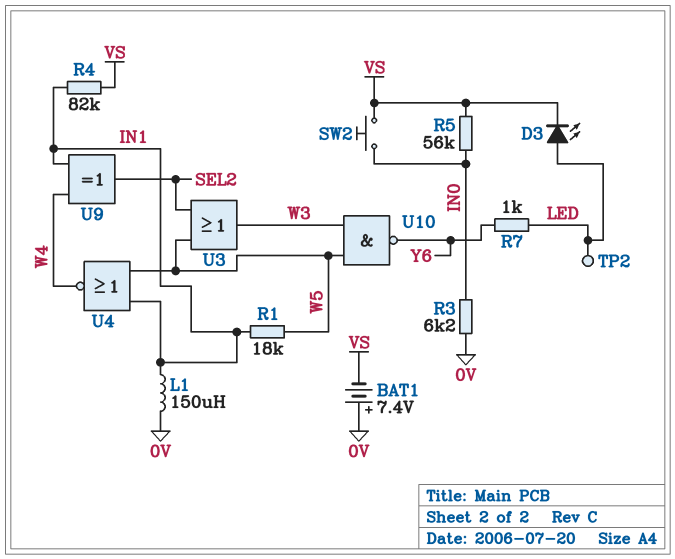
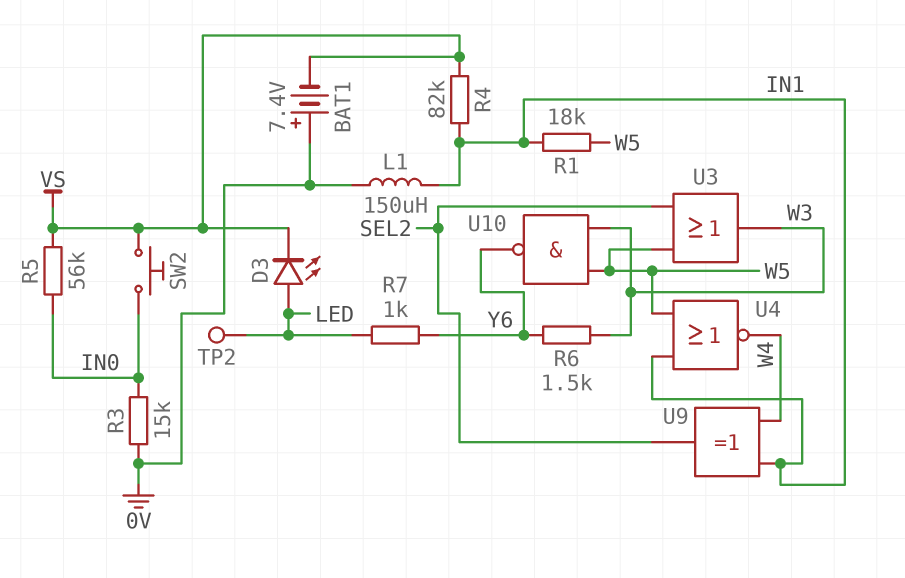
R3: 6.2k (0V, IN0) -> 15k (0V, IN0)
R6: none -> 1.5k (W3, Y6)

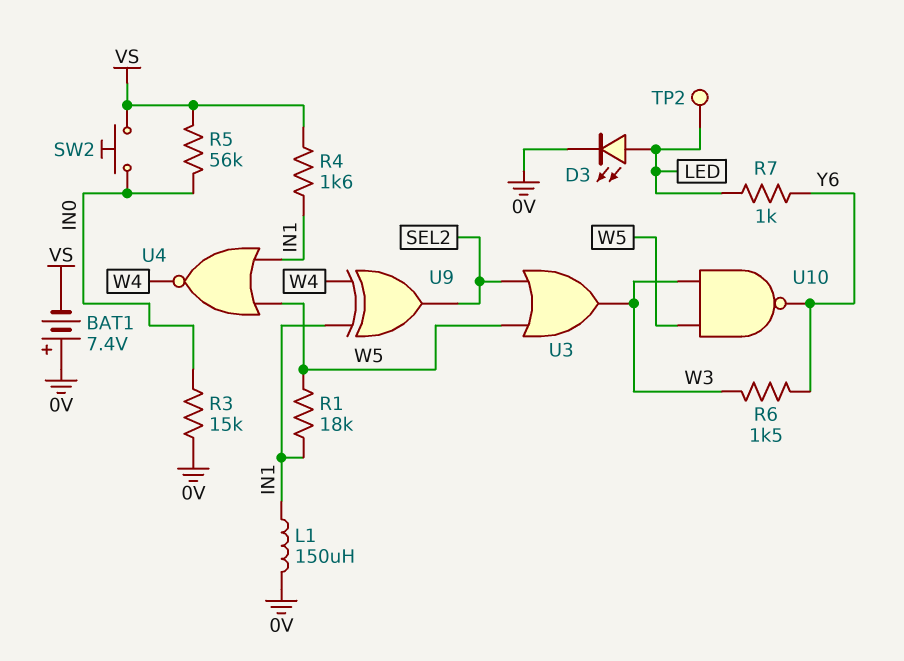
D3: LED (A LED, K VS) -> LED (A LED, K 0V)
R4: 82k (IN1, VS) -> 1.6k (IN1, VS)

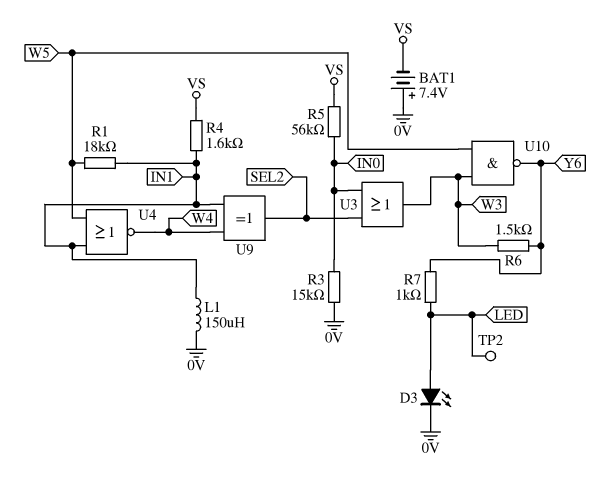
SW2: button (IN0, VS) -> none
U3: OR (in SEL2, in W5, out W3) -> OR (in IN0, in SEL2, out W3)

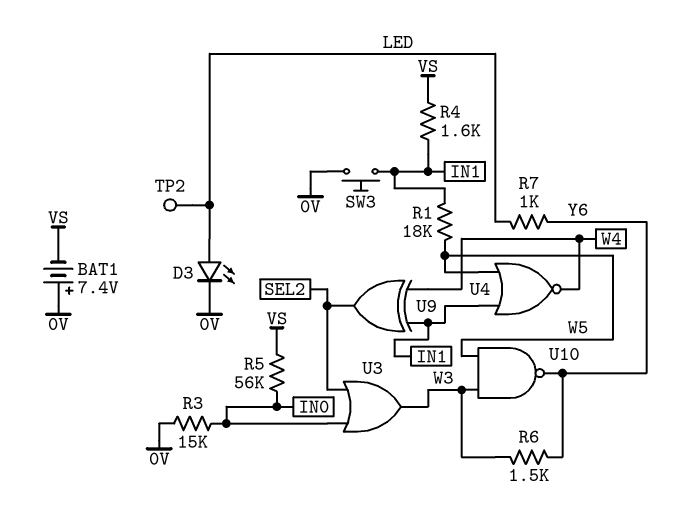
L1: 150uH (0V, IN1) -> none
SW3: none -> button (0V, IN1)

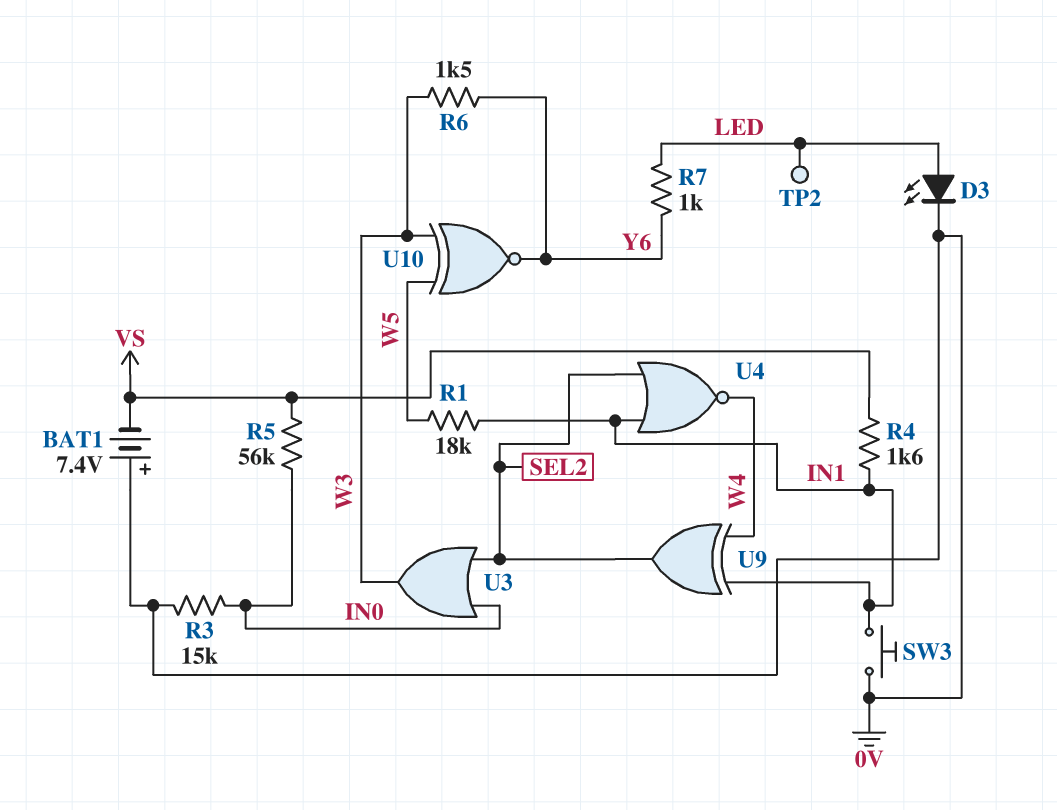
U4: NOR (in IN1, in W5, out W4) -> NOR (in IN1, in SEL2, out W4)
U10: NAND (in W3, in W5, out Y6) -> XNOR (in W3, in W5, out Y6)

